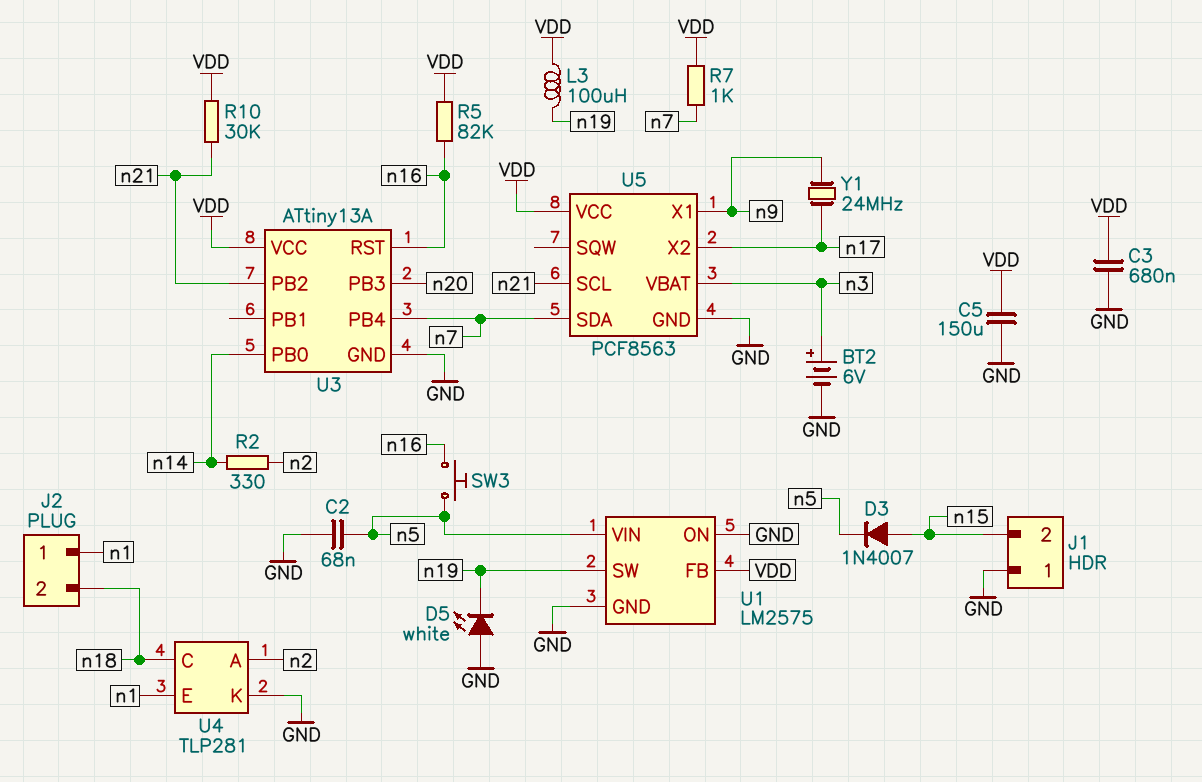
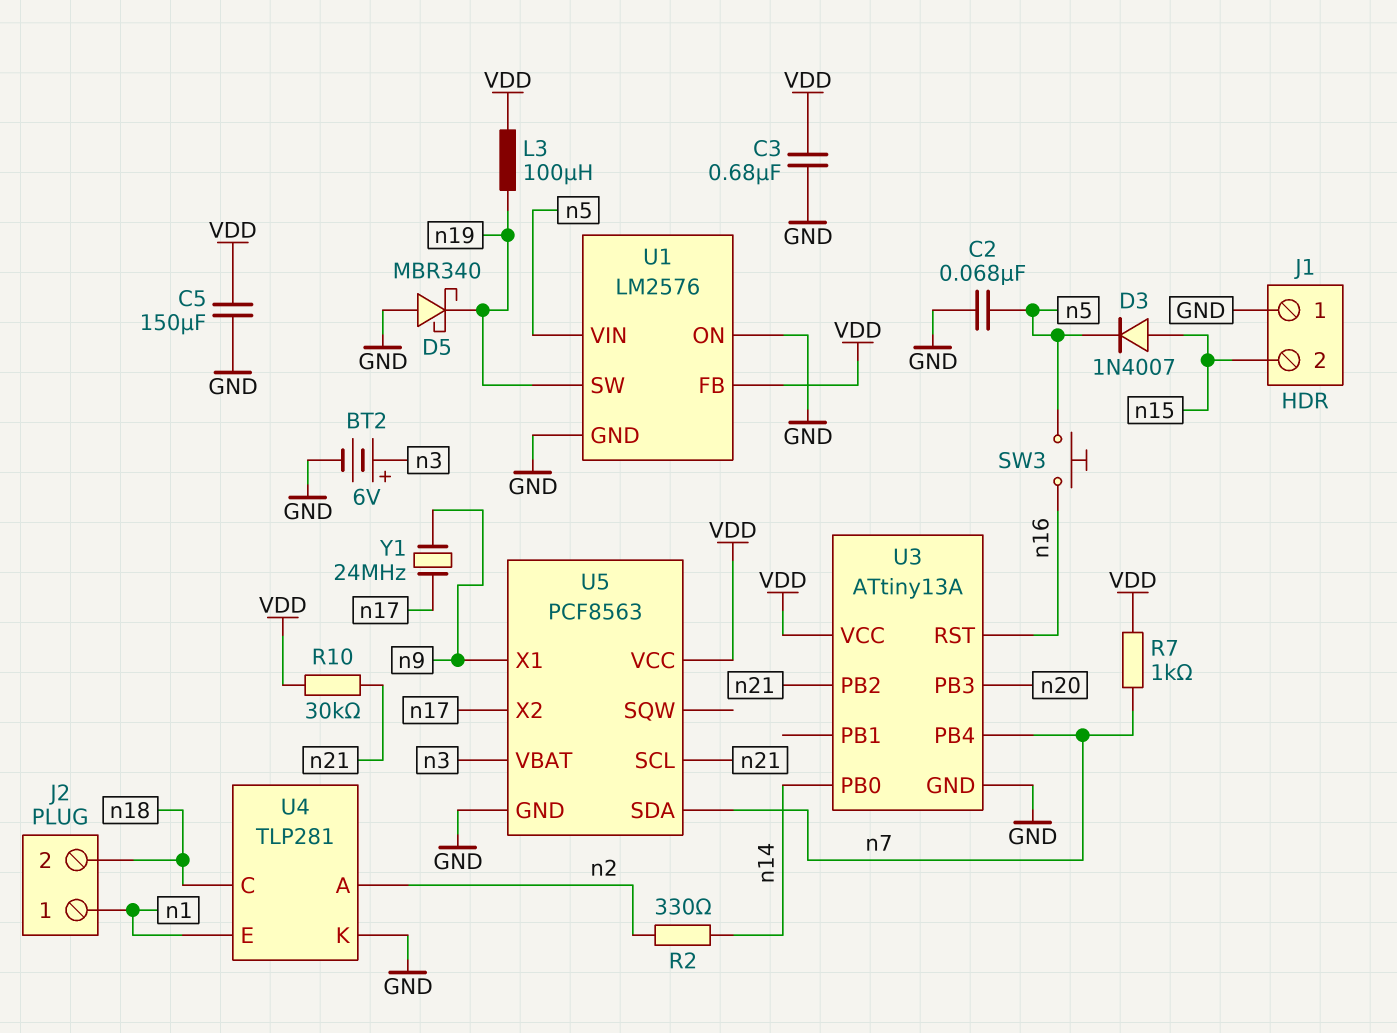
D5: LED white (A GND, K n19) -> schottky MBR340 (A GND, K n19)
R5: 82k (VDD, n16) -> none
U1: LM2575 -> LM2576

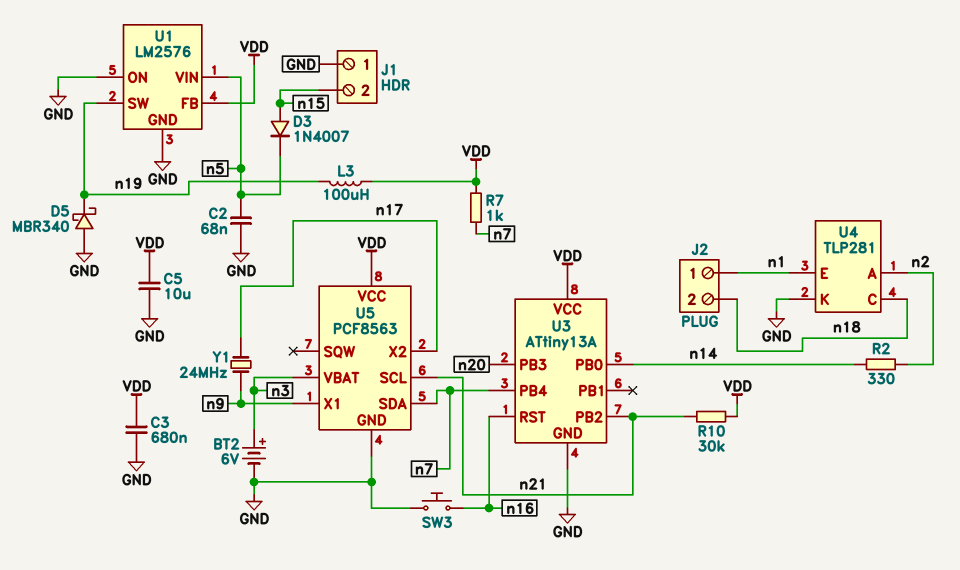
C5: 150uF (GND, VDD) -> 10uF (GND, VDD)
SW3: button (n5, n16) -> button (GND, n16)

